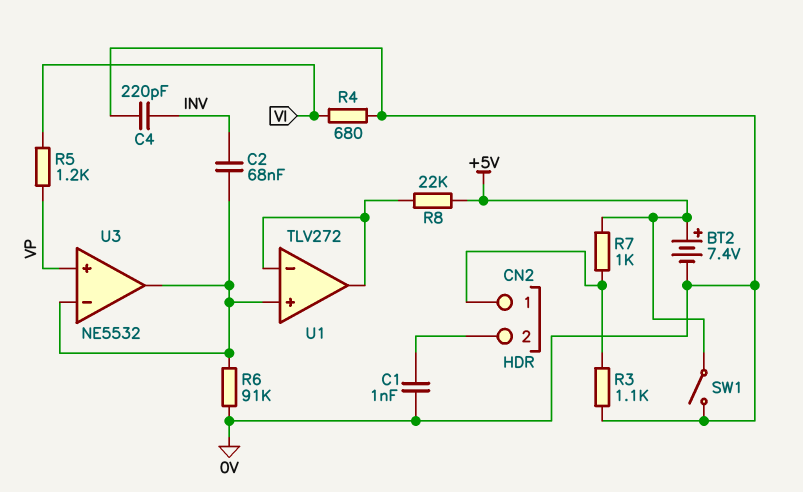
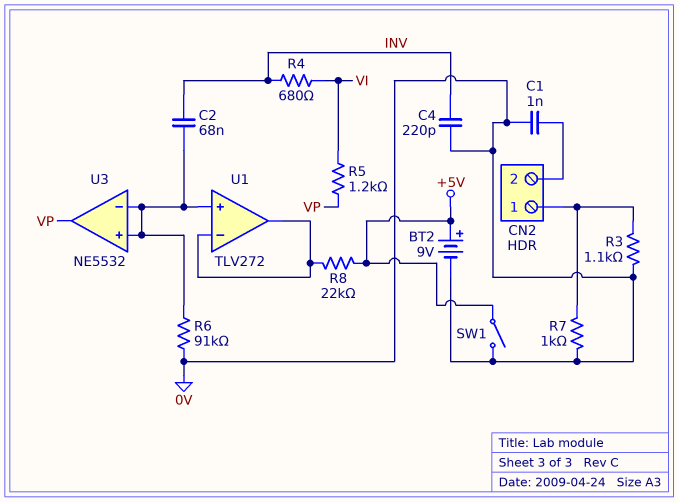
BT2: 7.4V (plus +5V, minus 0V) -> 9V (plus +5V, minus 0V)
R4: 680 (0V, VI) -> 680 (INV, VI)
R7: 1k (+5V, CN2/1) -> 1k (0V, CN2/1)
U3 pin in+: VP -> U1/in+
U3 pin out: U1/in+ -> VP

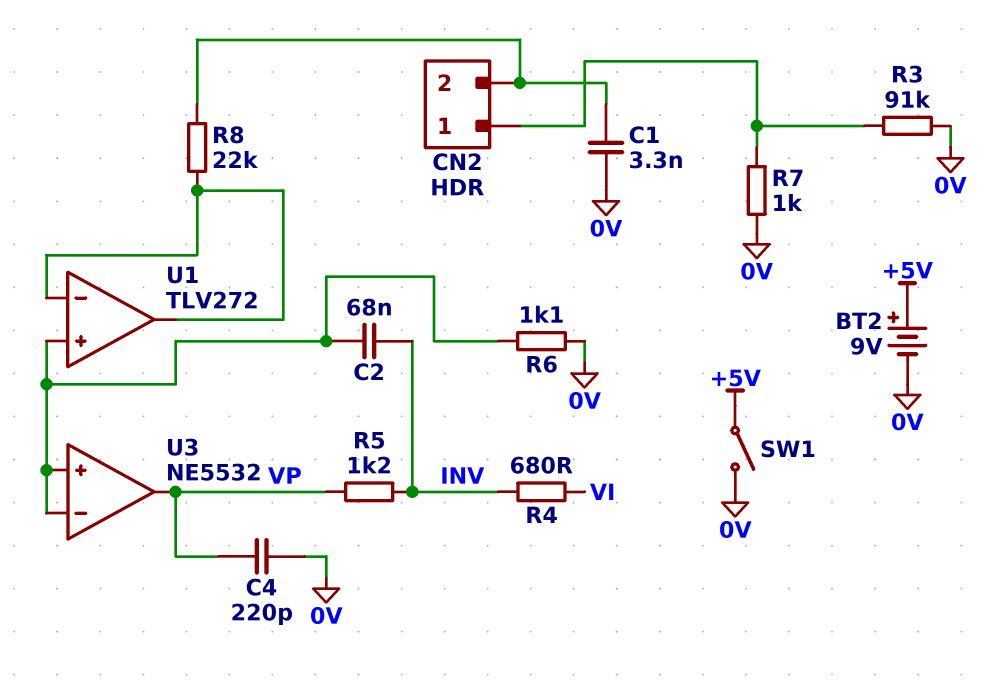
C1: 1nF (0V, CN2/2) -> 3.3nF (0V, CN2/2)
C4: 220pF (0V, INV) -> 220pF (0V, VP)
R3: 1.1k (0V, CN2/1) -> 91k (0V, CN2/1)
R5: 1.2k (VI, VP) -> 1.2k (INV, VP)
R6: 91k (0V, U1/in+) -> 1.1k (0V, U1/in+)
R8: 22k (+5V, U1/in-) -> 22k (CN2/2, U1/in-)

